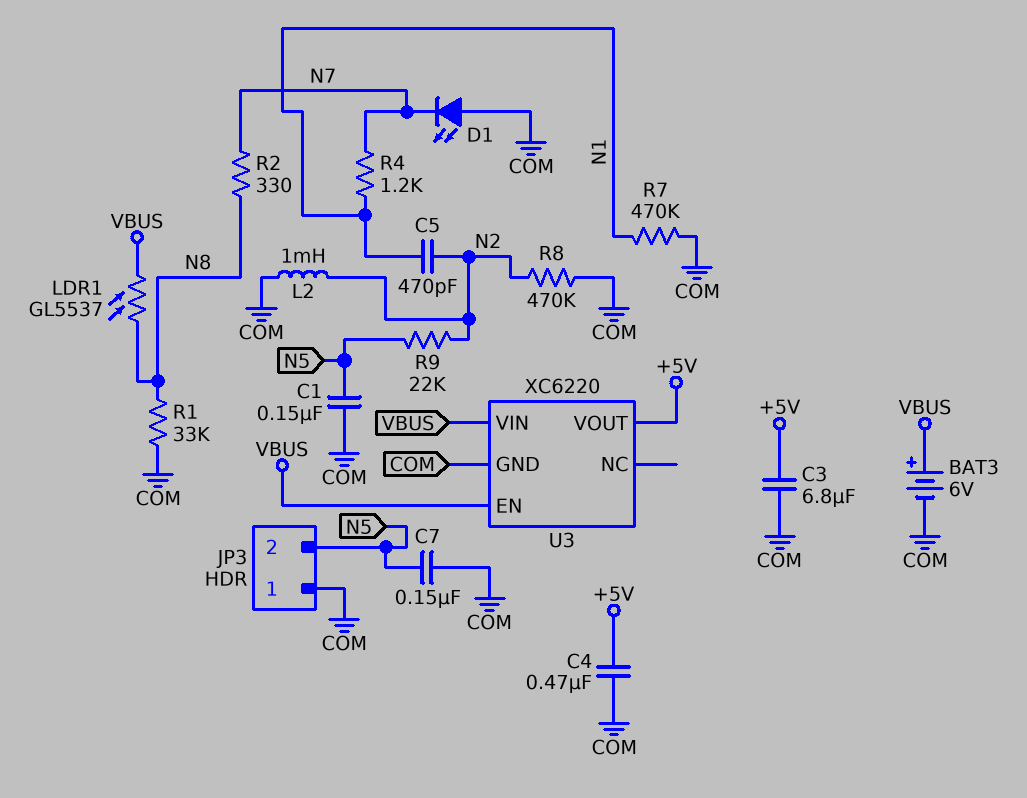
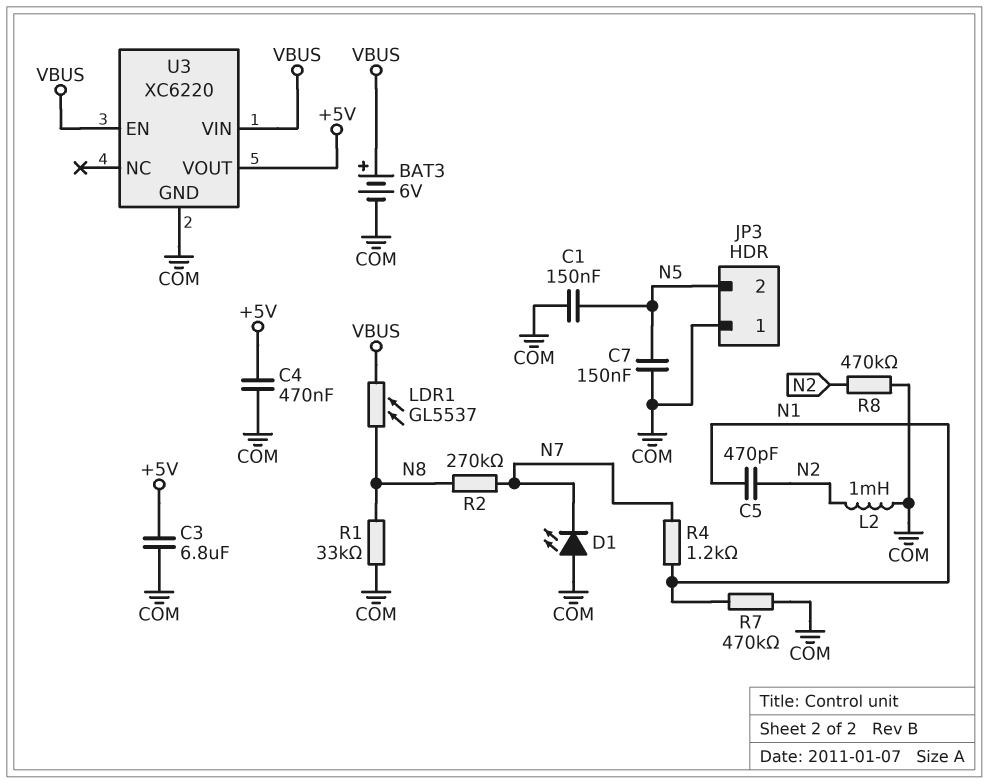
R2: 330 (N7, N8) -> 270k (N7, N8)
R9: 22k (N2, N5) -> none

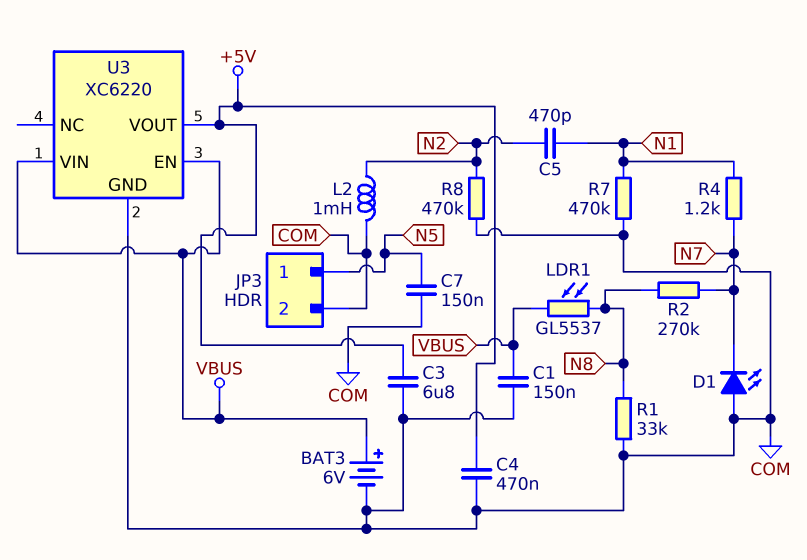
C1: 150nF (COM, N5) -> 150nF (COM, VBUS)
JP3 pin 1: COM -> N5
JP3 pin 2: N5 -> COM

